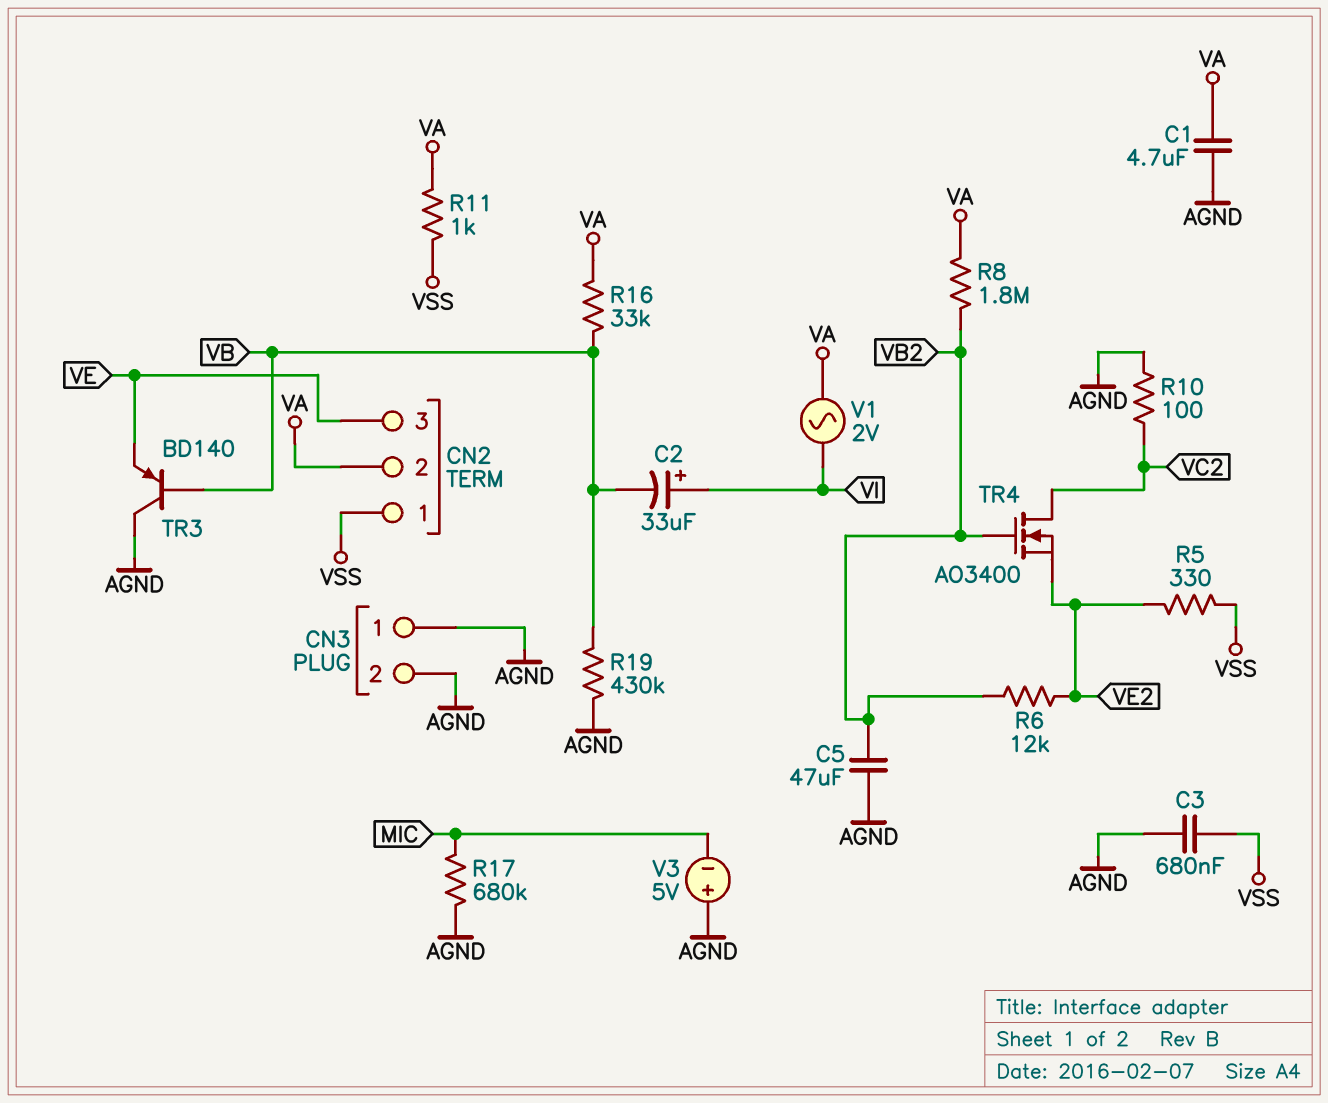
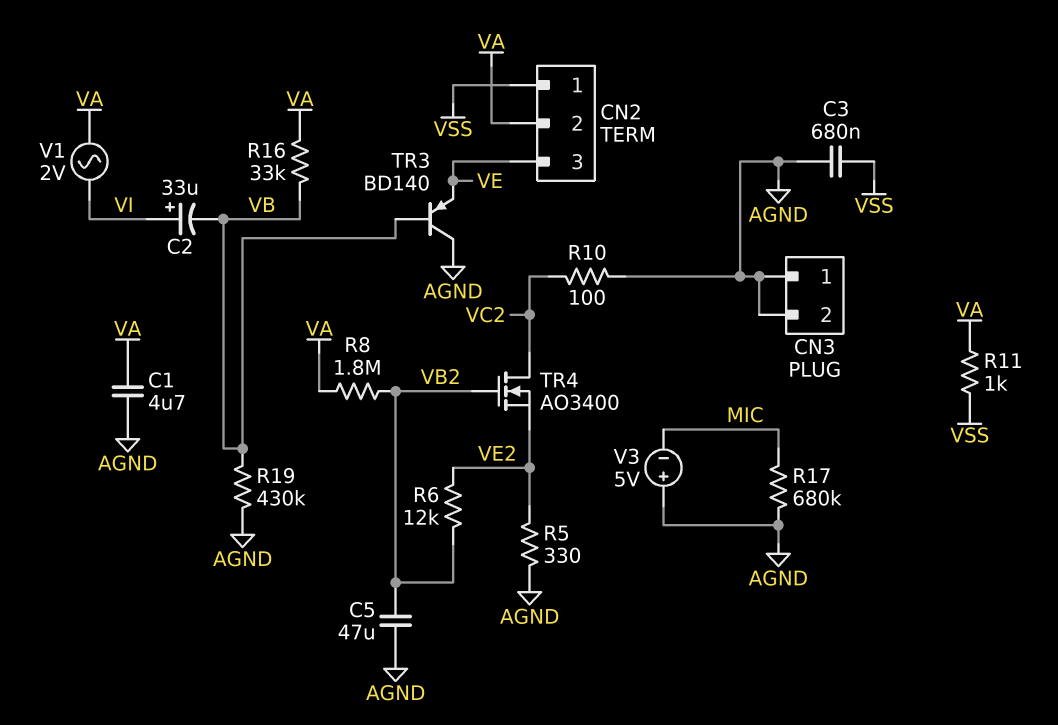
R5: 330 (VE2, VSS) -> 330 (AGND, VE2)

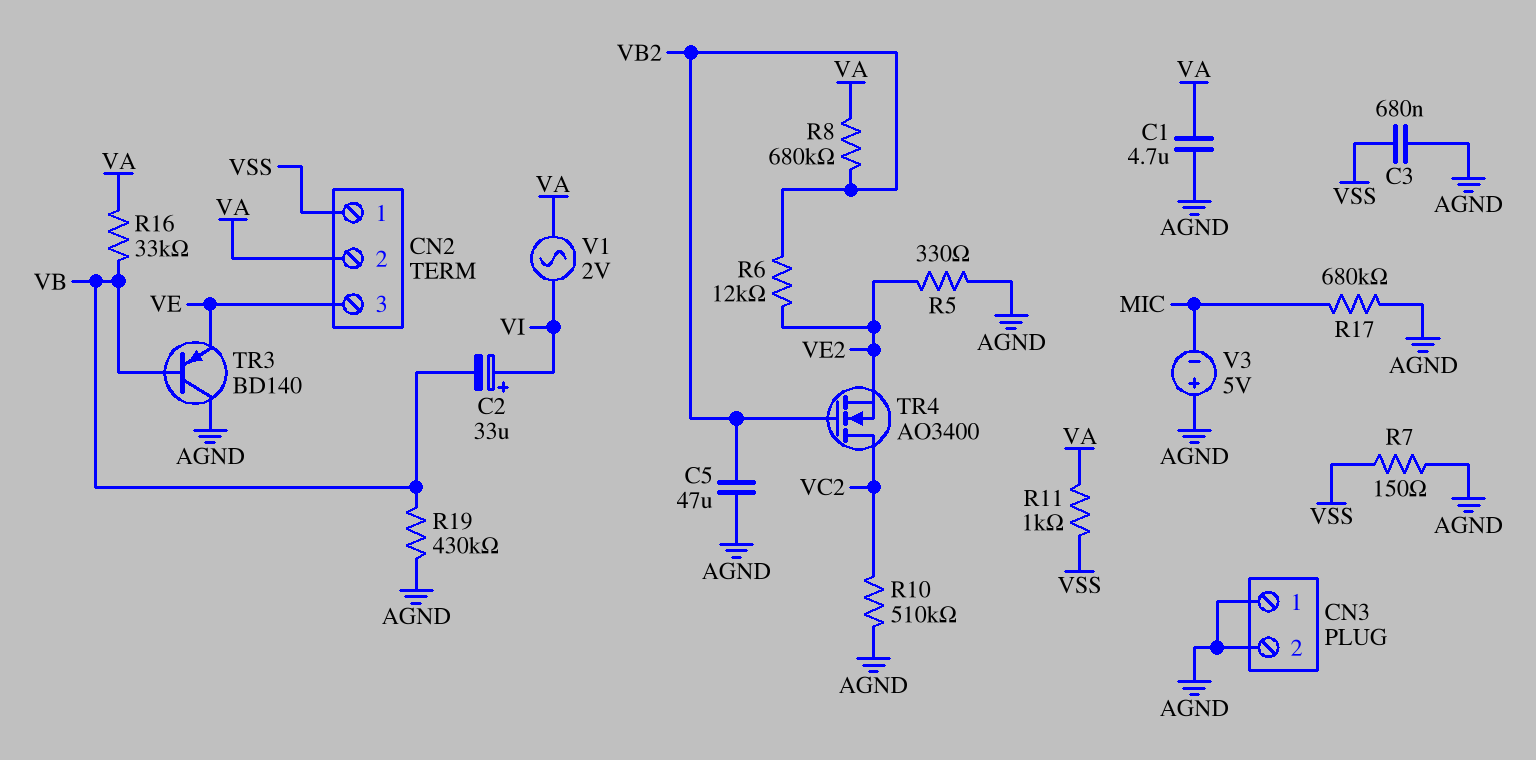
R7: none -> 150 (AGND, VSS)
R8: 1.8M (VA, VB2) -> 680k (VA, VB2)
R10: 100 (AGND, VC2) -> 510k (AGND, VC2)

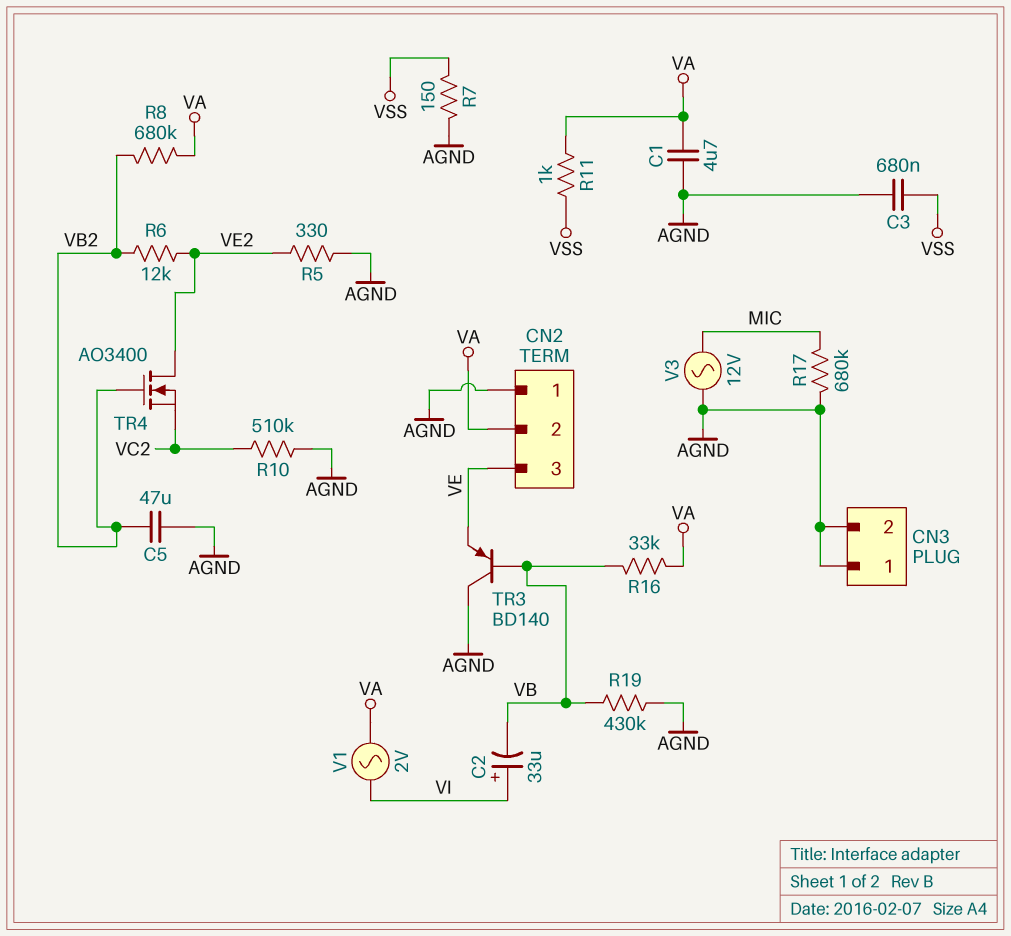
CN2 pin 1: VSS -> AGND
TR4: NMOS AO3400 (G VB2, D VC2, S VE2) -> NMOS AO3400 (G VB2, D VE2, S VC2)
V3: 5V (plus AGND, minus MIC) -> AC 12V (AGND, MIC)

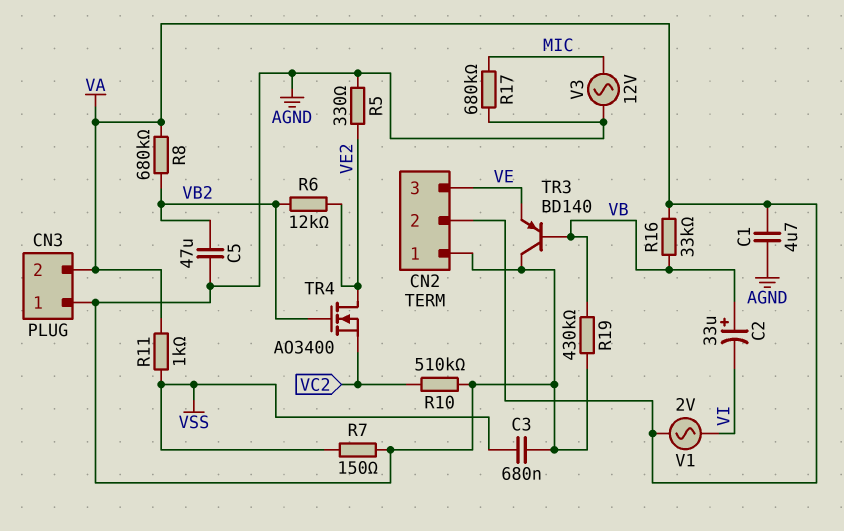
C2: 33uF (plus VI, minus VB) -> 33uF (plus VB, minus VI)
CN3 pin 2: AGND -> VA

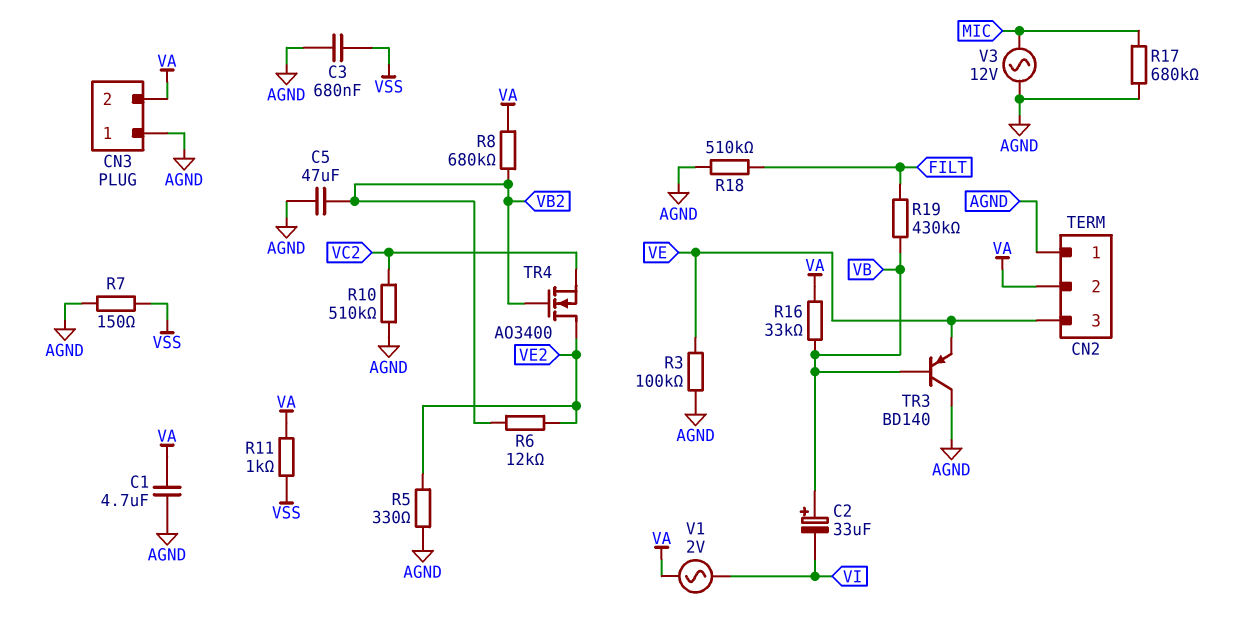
R3: none -> 100k (AGND, VE)
R18: none -> 510k (AGND, FILT)
R19: 430k (AGND, VB) -> 430k (FILT, VB)

